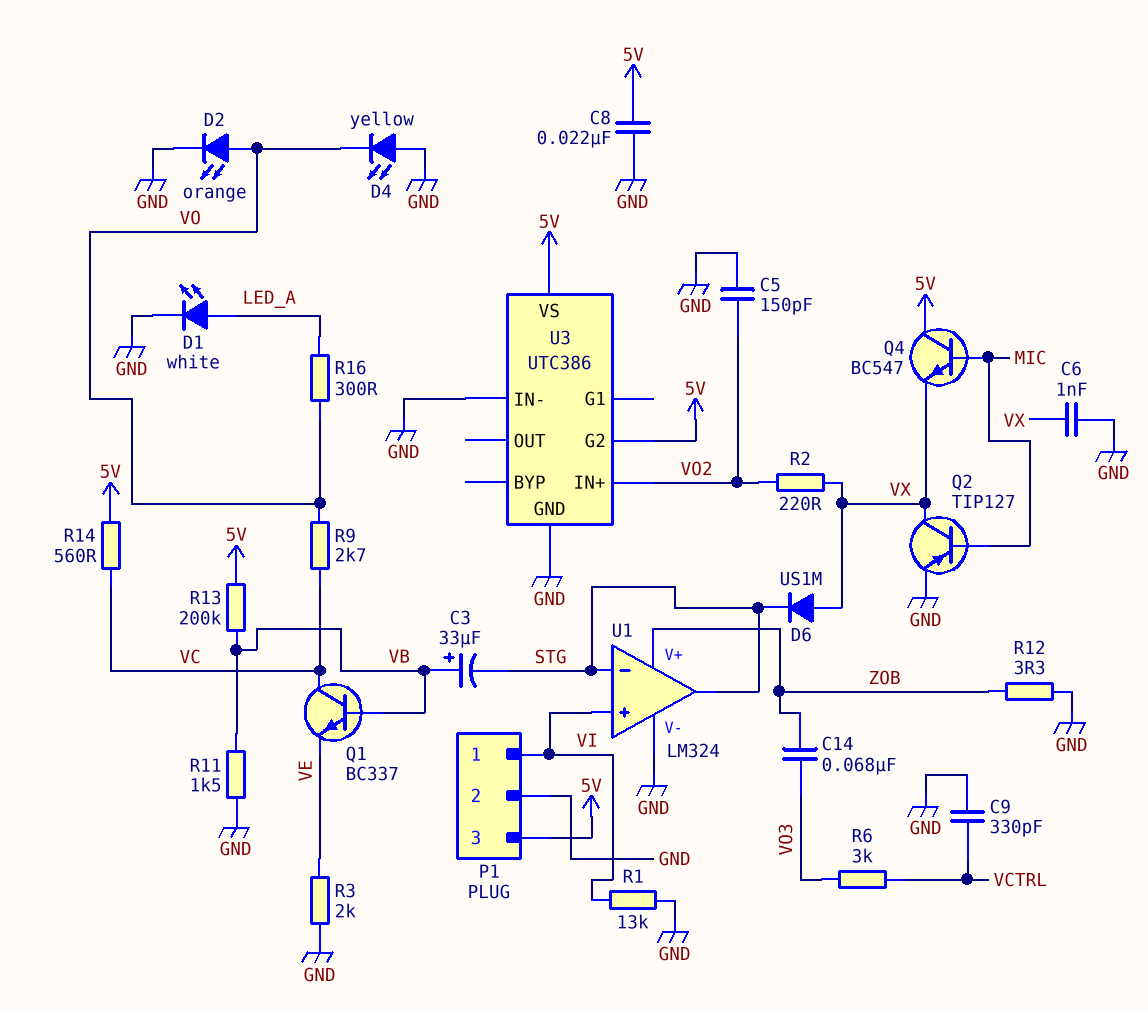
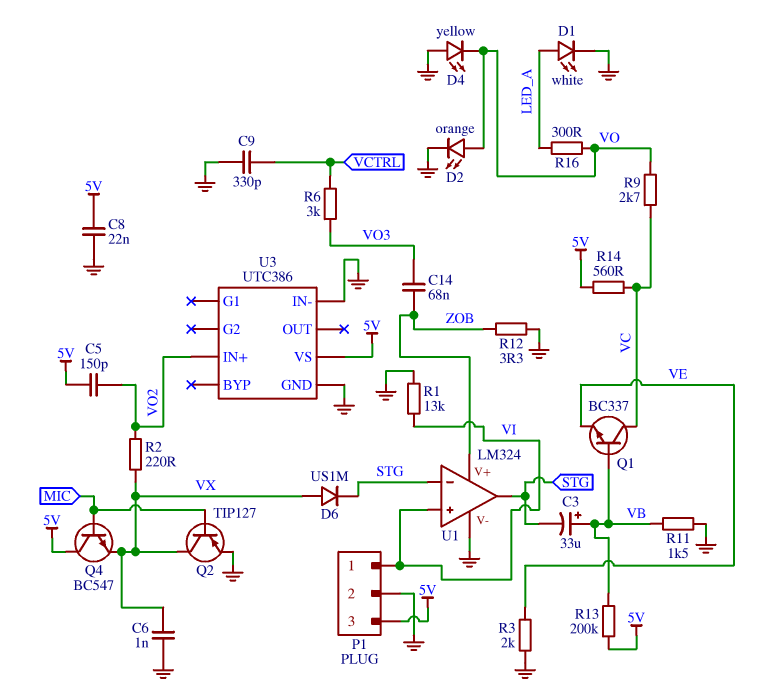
C5: 150pF (GND, VO2) -> 150pF (5V, VO2)
U3 pin G2: 5V -> none

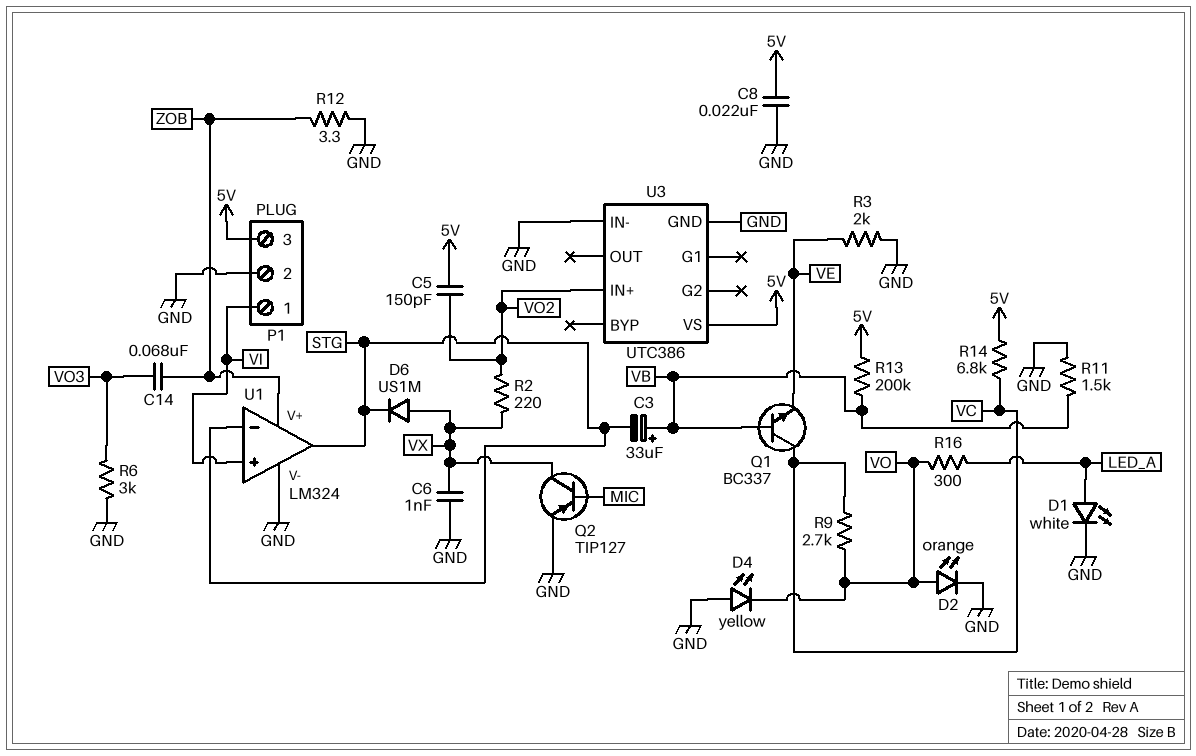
C9: 330pF (GND, VCTRL) -> none
Q4: NPN BC547 (B MIC, C 5V, E VX) -> none
R1: 13k (GND, VI) -> none
R6: 3k (VCTRL, VO3) -> 3k (GND, VO3)
R14: 560 (5V, VC) -> 6.8k (5V, VC)

